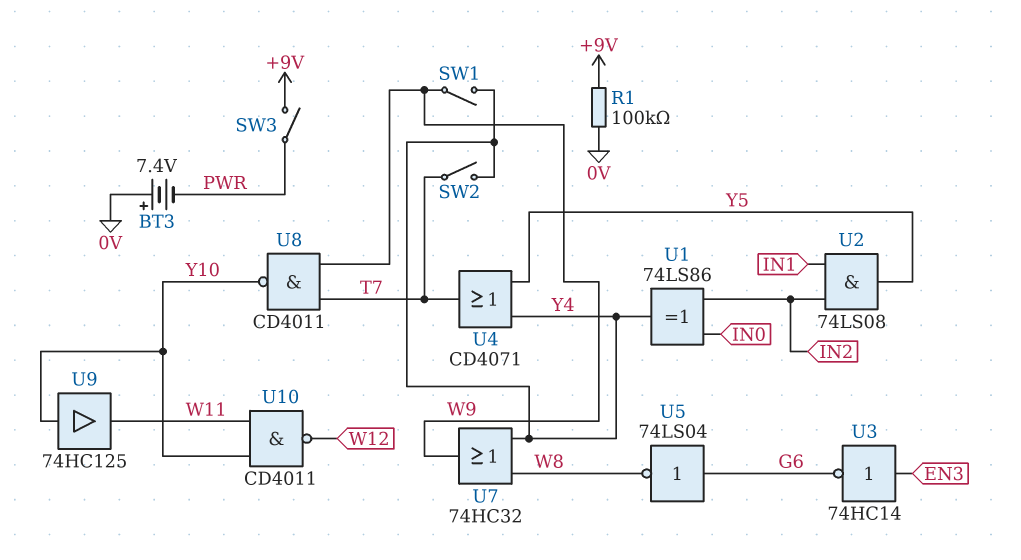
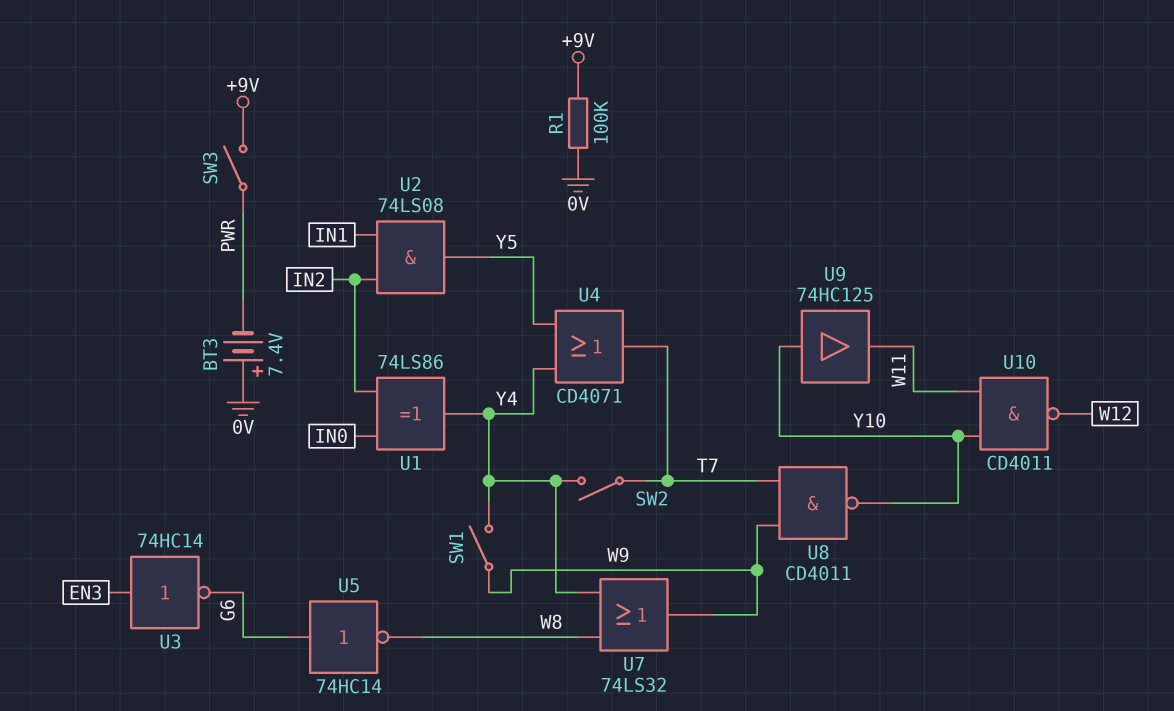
U5: NOT 74LS04 (in G6, out W8) -> NOT 74HC14 (in G6, out W8)
U7: OR 74HC32 (in W8, in Y4, out W9) -> OR 74LS32 (in W8, in Y4, out W9)

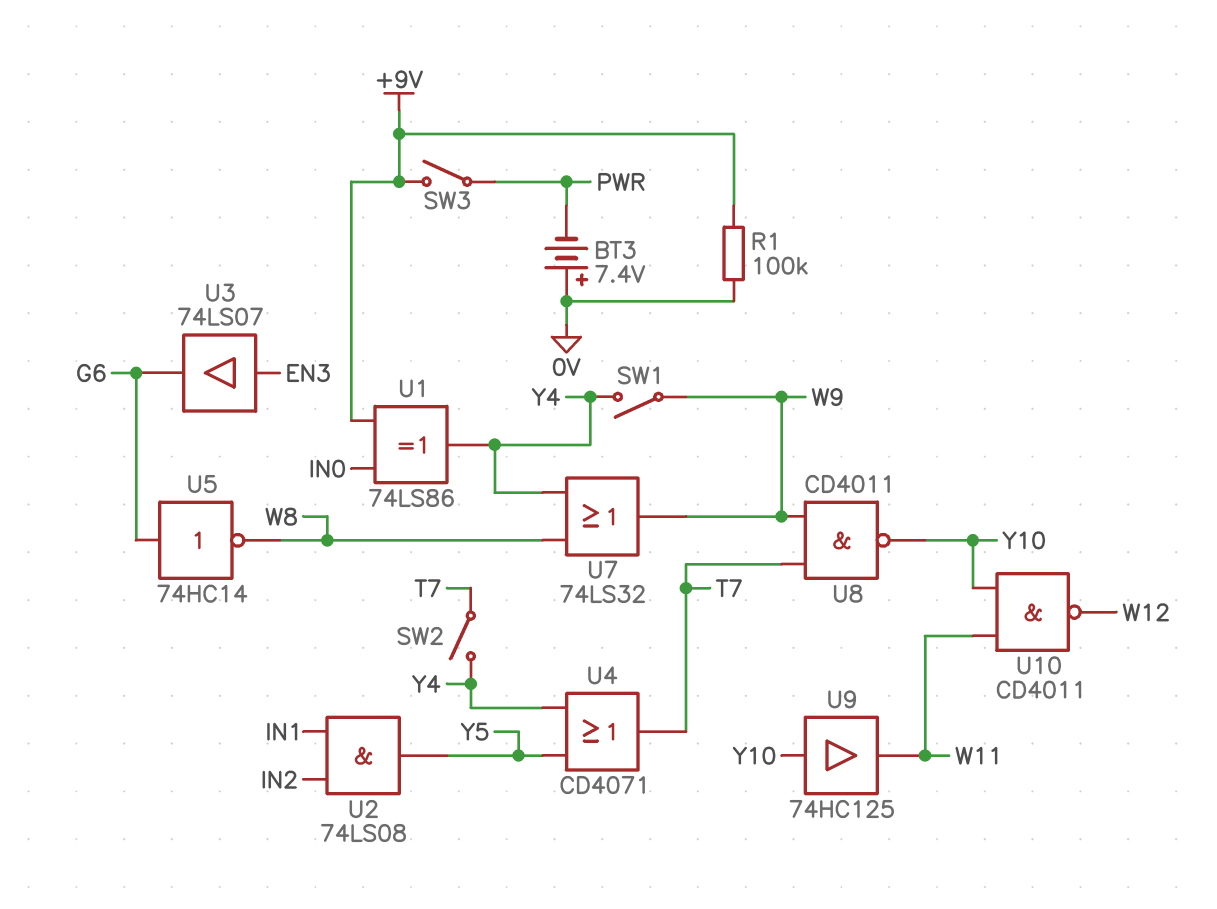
U1: XOR 74LS86 (in IN0, in IN2, out Y4) -> XOR 74LS86 (in +9V, in IN0, out Y4)
U3: NOT 74HC14 (in EN3, out G6) -> buffer 74LS07 (in EN3, out G6)

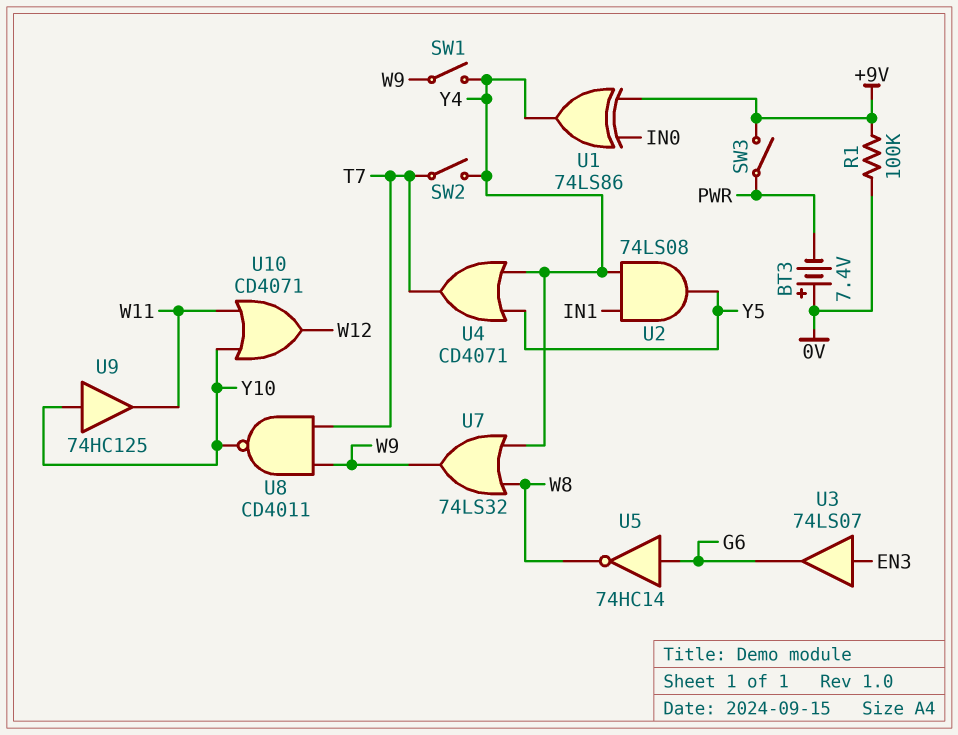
U2: AND 74LS08 (in IN1, in IN2, out Y5) -> AND 74LS08 (in IN1, in Y4, out Y5)
U10: NAND CD4011 (in W11, in Y10, out W12) -> OR CD4071 (in W11, in Y10, out W12)

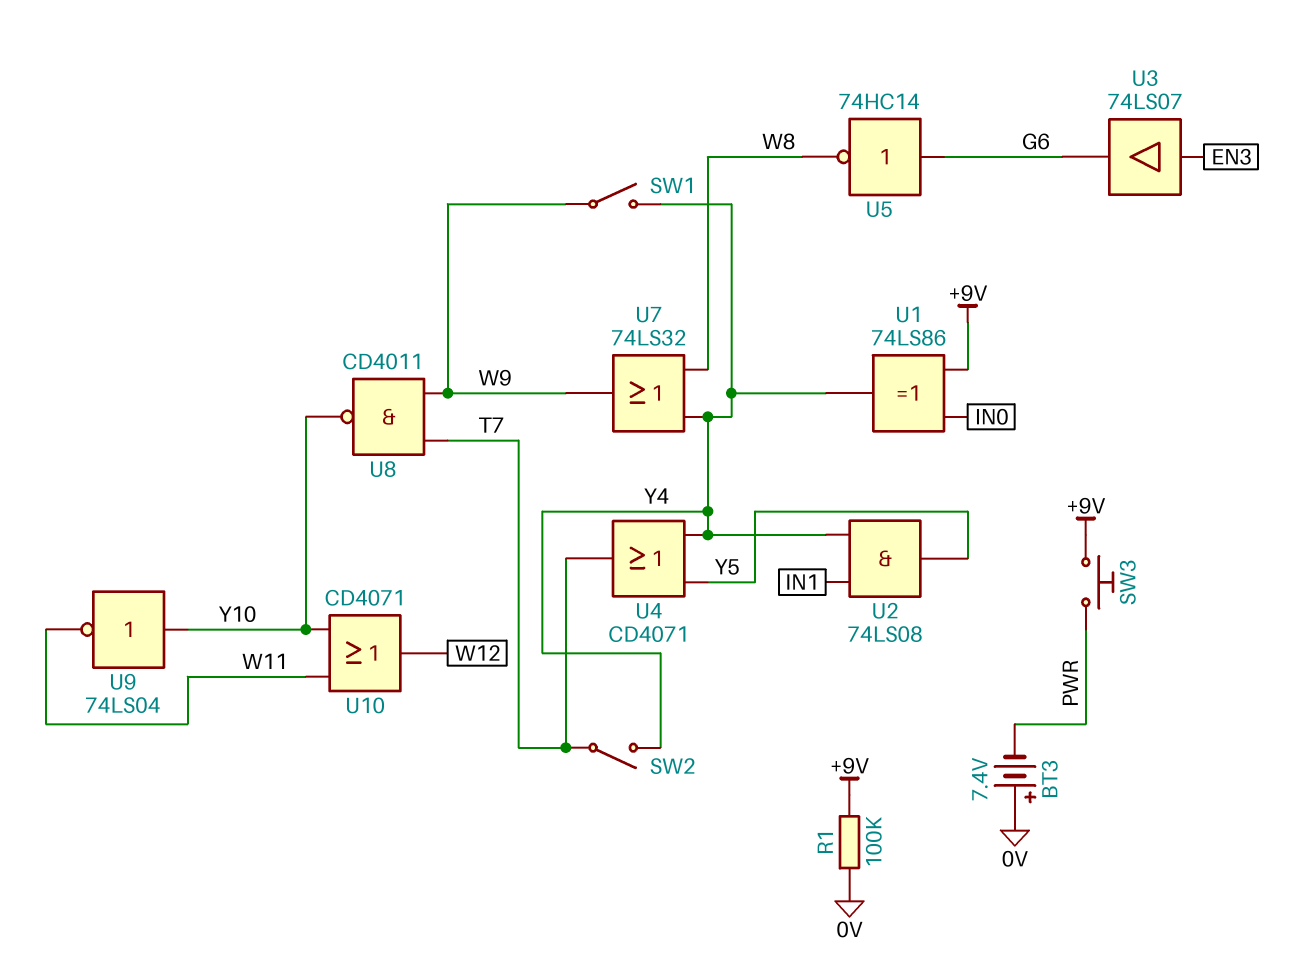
SW3: switch (+9V, PWR) -> button (+9V, PWR)
U9: buffer 74HC125 (in Y10, out W11) -> NOT 74LS04 (in Y10, out W11)

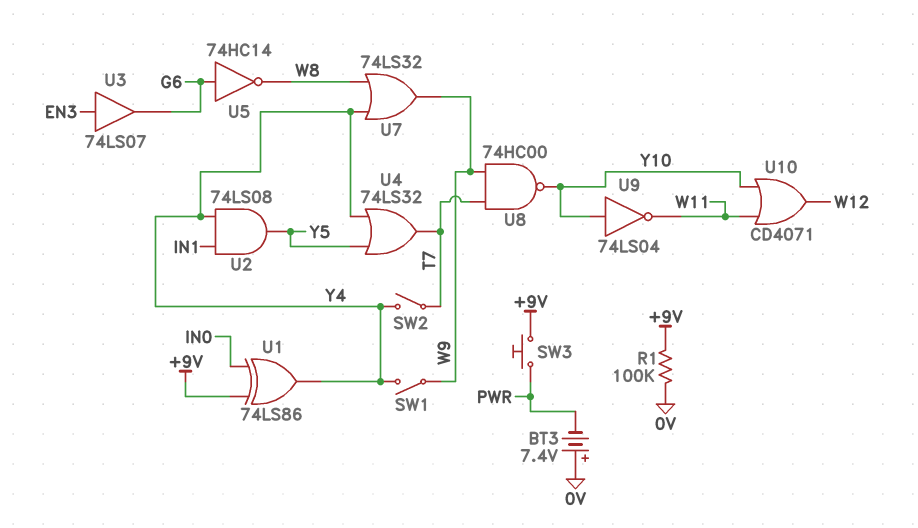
U4: OR CD4071 (in Y4, in Y5, out T7) -> OR 74LS32 (in Y4, in Y5, out T7)
U8: NAND CD4011 (in T7, in W9, out Y10) -> NAND 74HC00 (in T7, in W9, out Y10)

